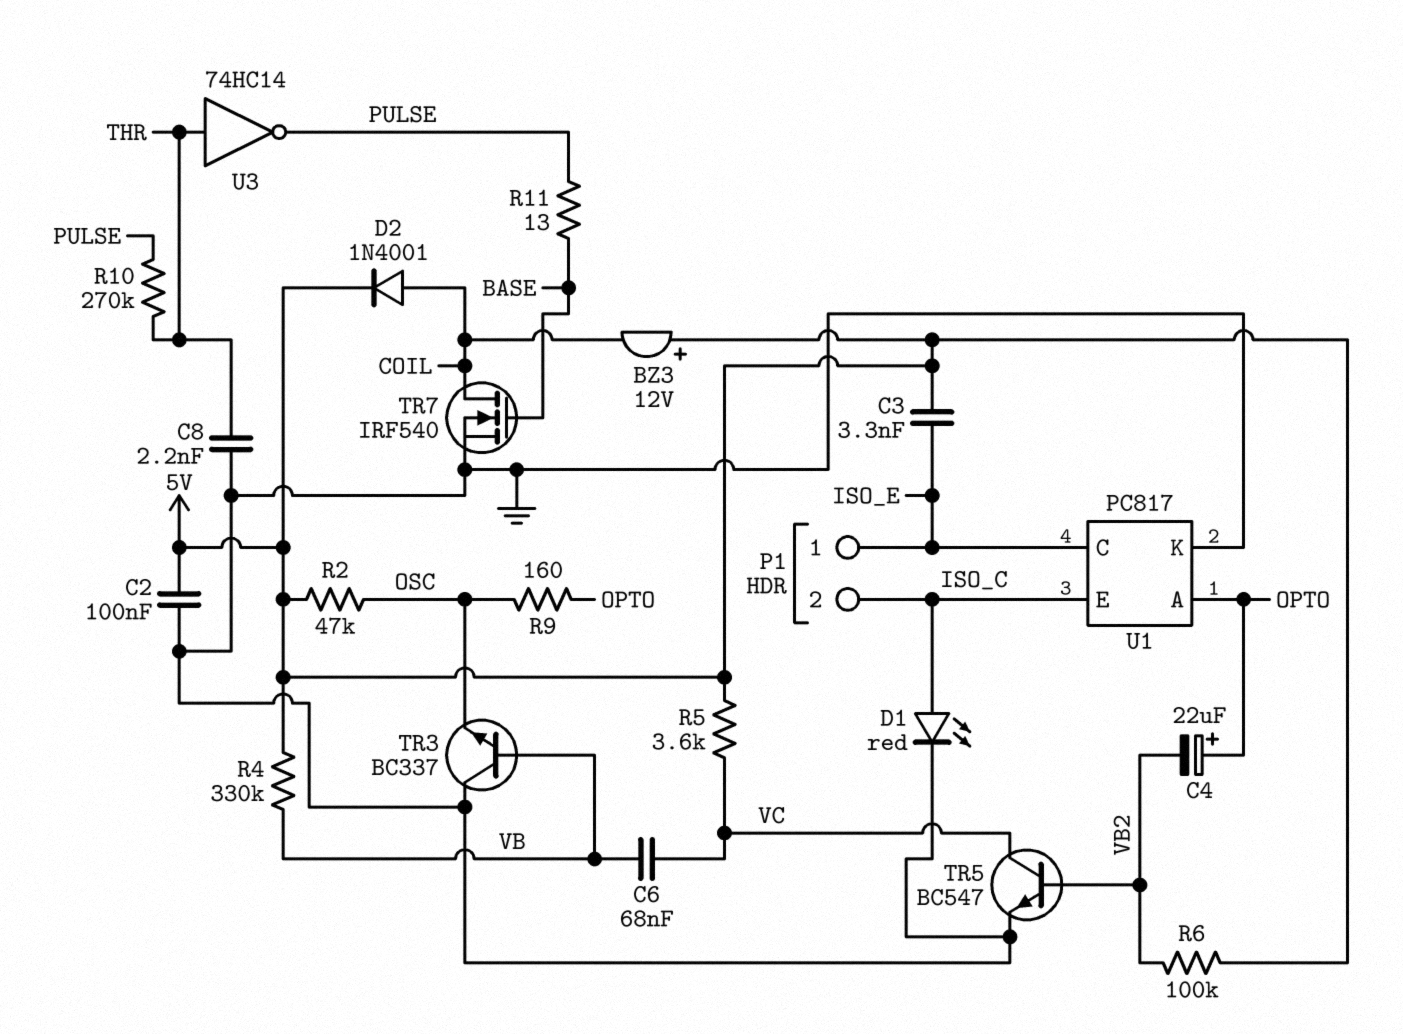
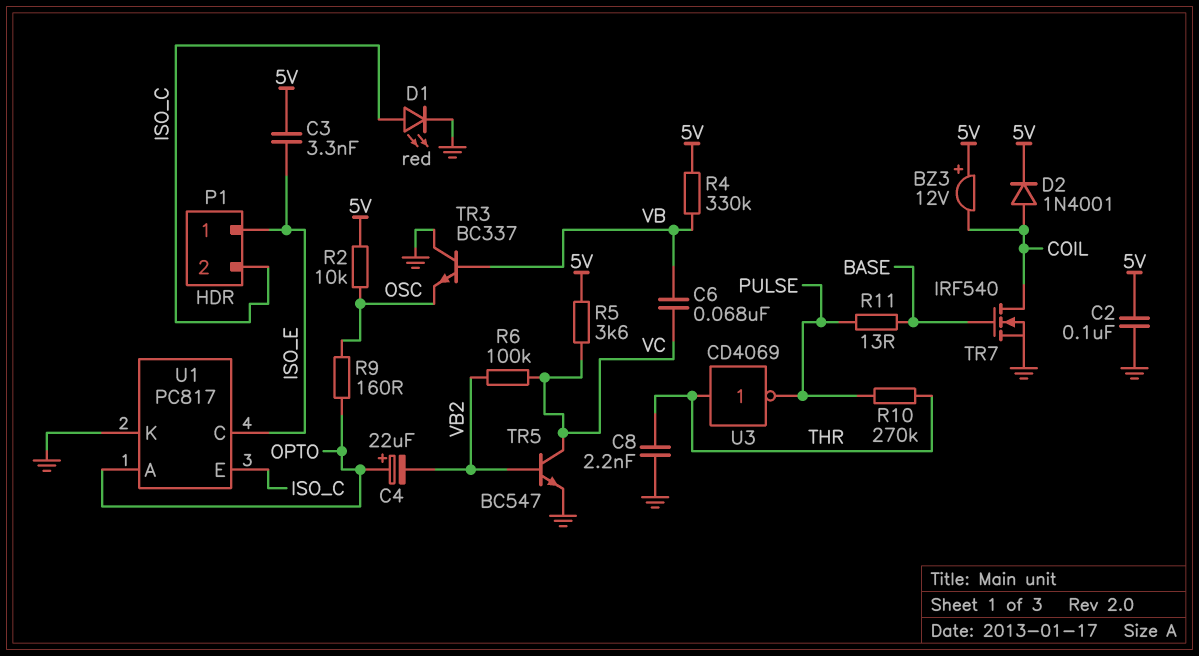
R2: 47k (5V, OSC) -> 10k (5V, OSC)
R6: 100k (5V, VB2) -> 100k (VB2, VC)
U3: NOT 74HC14 (in THR, out PULSE) -> NOT CD4069 (in THR, out PULSE)

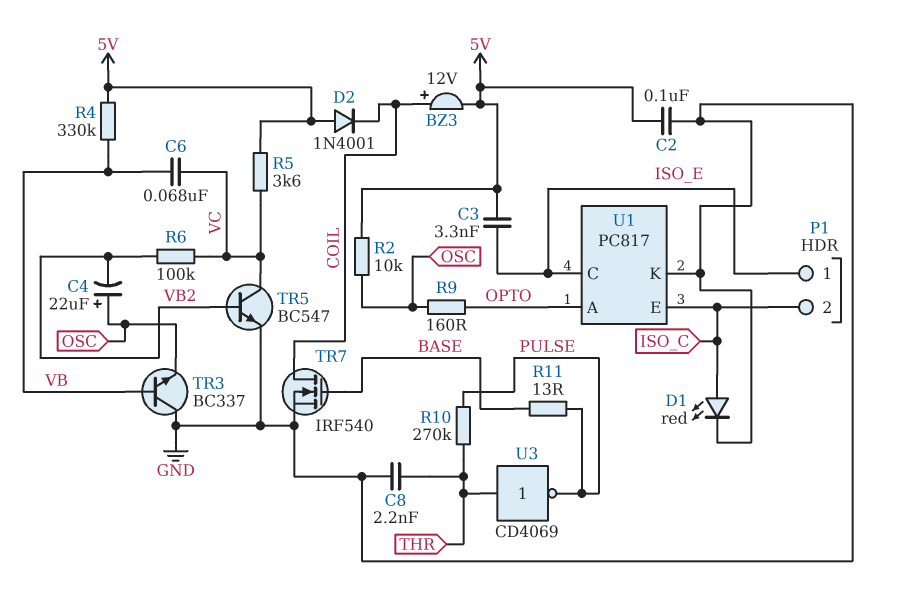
BZ3: buzzer 12V (plus 5V, minus COIL) -> buzzer 12V (plus COIL, minus 5V)
C4: 22uF (plus OPTO, minus VB2) -> 22uF (plus OSC, minus VB2)
D2: diode 1N4001 (A COIL, K 5V) -> diode 1N4001 (A 5V, K COIL)

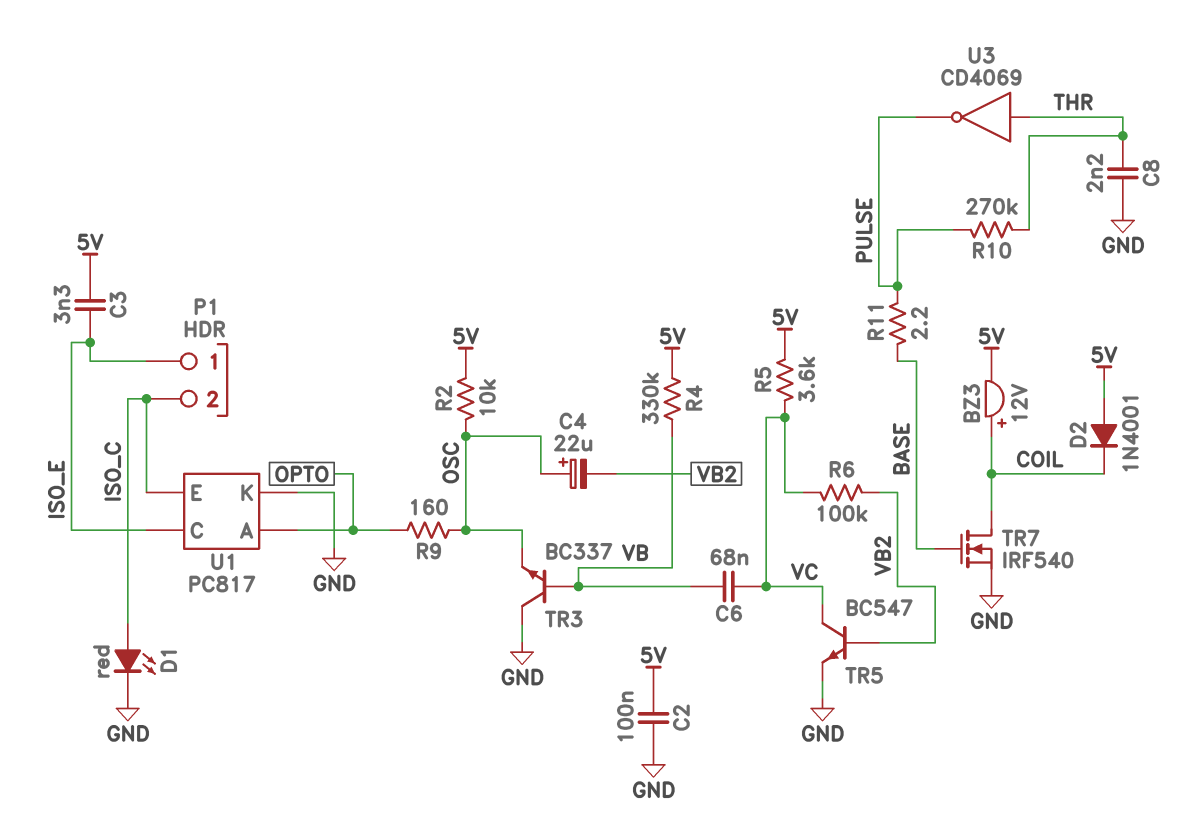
R11: 13 (BASE, PULSE) -> 2.2 (BASE, PULSE)

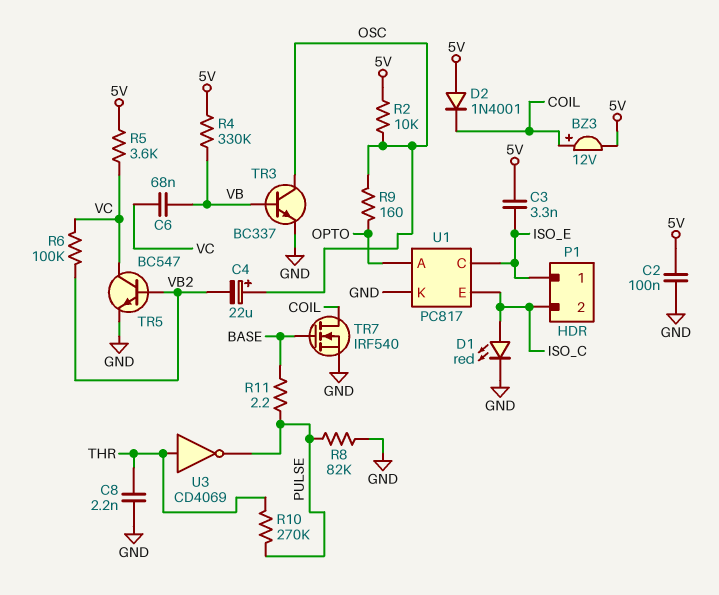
R8: none -> 82k (GND, PULSE)
TR3: NPN BC337 (B VB, C GND, E OSC) -> NPN BC337 (B VB, C OSC, E GND)

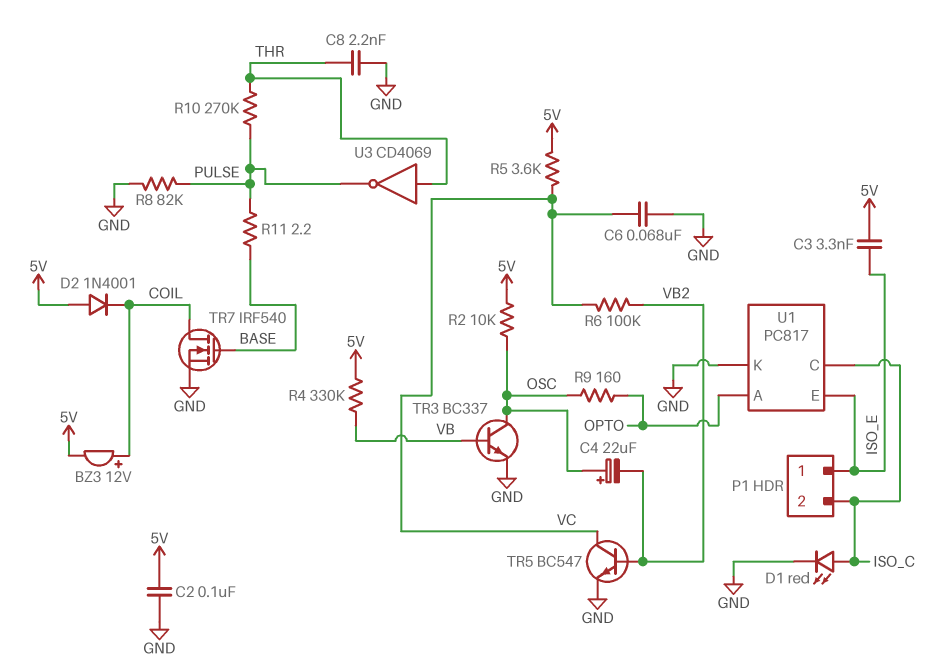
C6: 68nF (VB, VC) -> 68nF (GND, VC)
U1 pin C: ISO_E -> ISO_C
U1 pin E: ISO_C -> ISO_E

